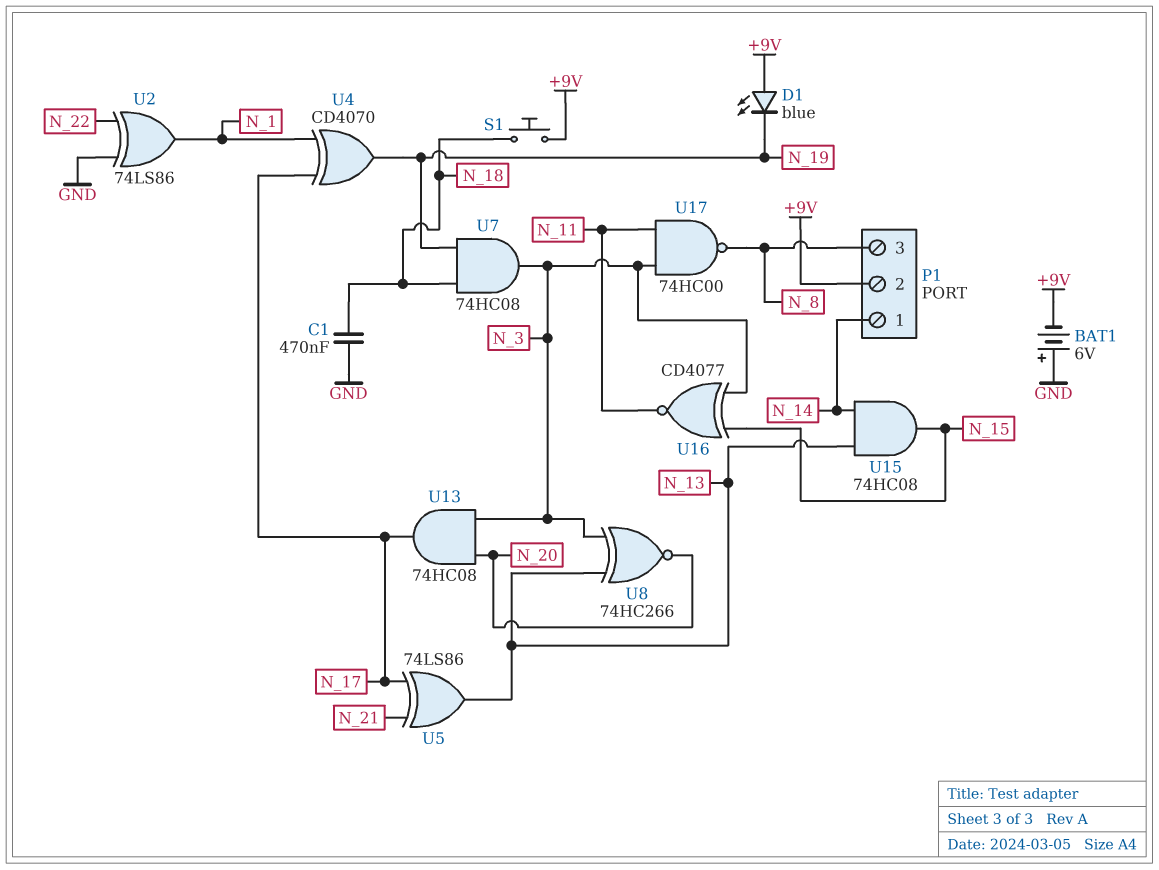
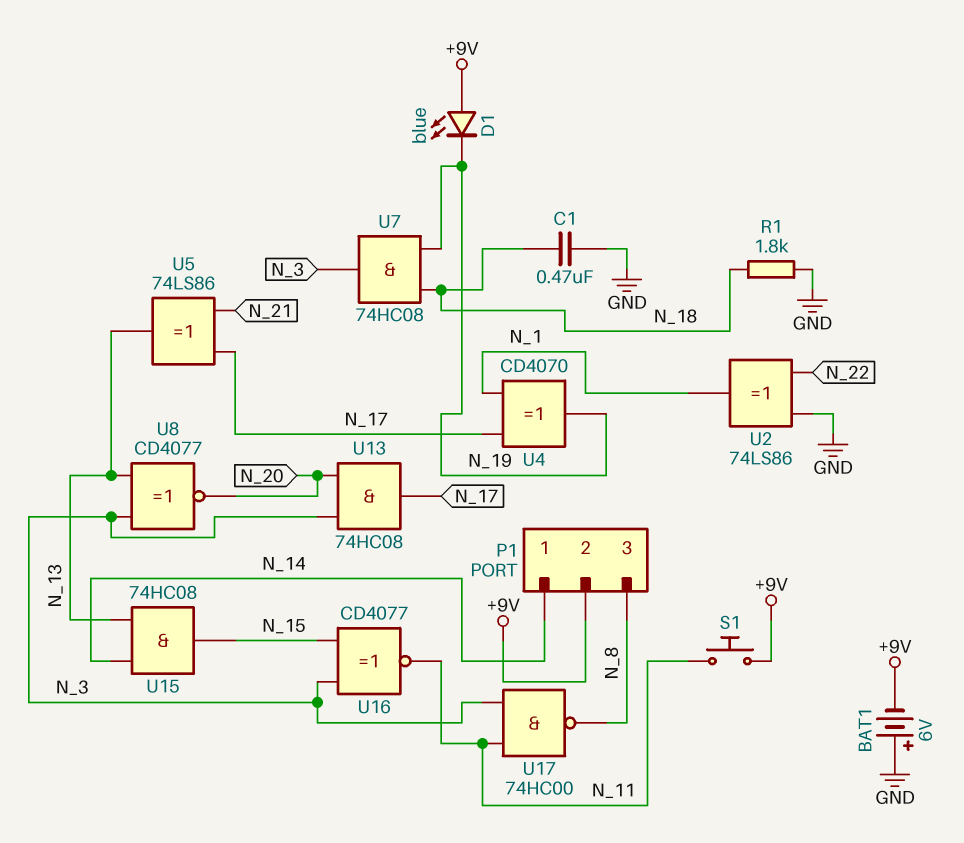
R1: none -> 1.8k (GND, N_18)
S1: button (+9V, N_18) -> button (+9V, N_11)
U8: XNOR 74HC266 (in N_3, in N_13, out N_20) -> XNOR CD4077 (in N_3, in N_13, out N_20)

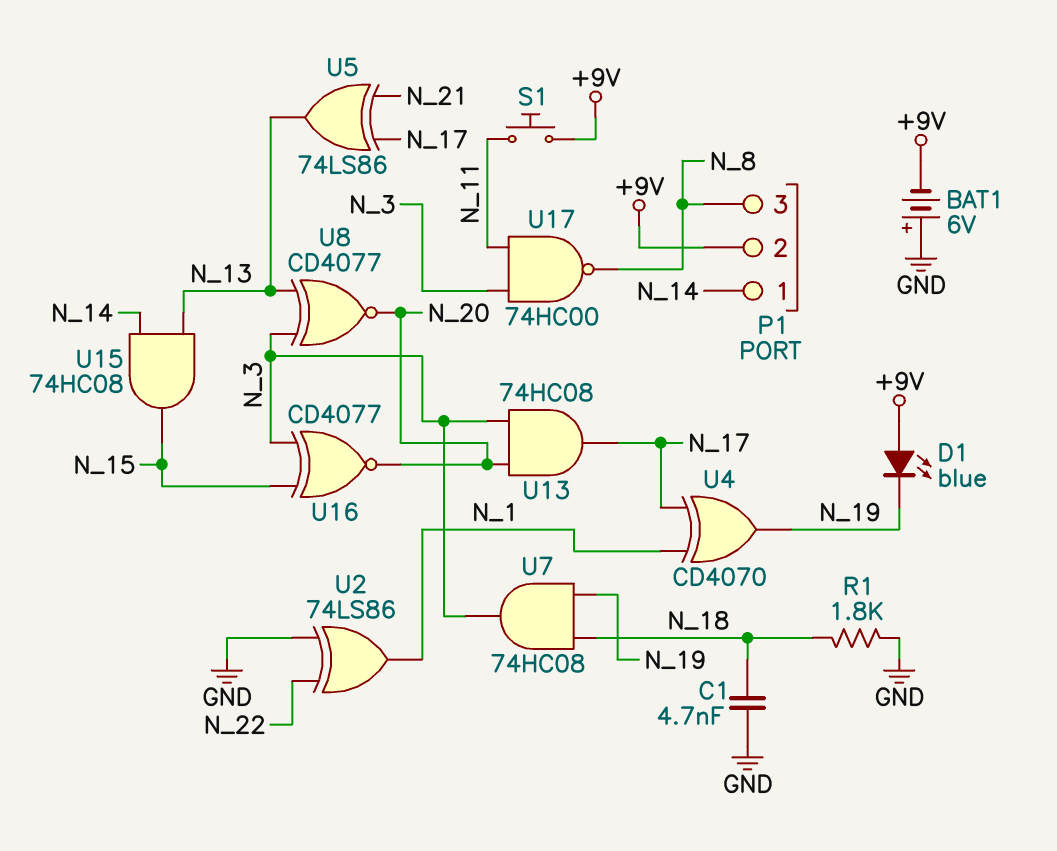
C1: 470nF (GND, N_18) -> 4.7nF (GND, N_18)
U16: XNOR CD4077 (in N_3, in N_15, out N_11) -> XNOR CD4077 (in N_3, in N_15, out N_20)

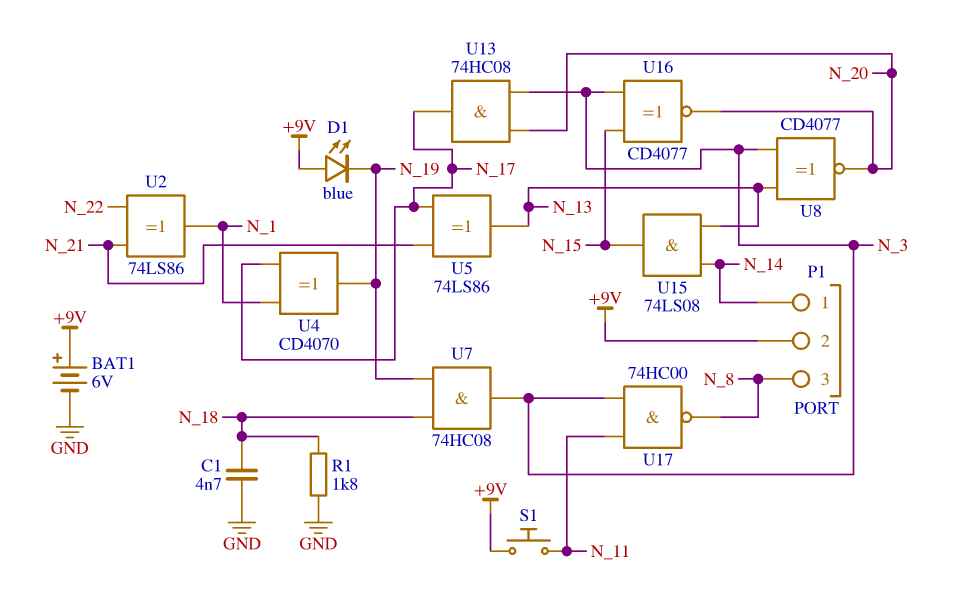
BAT1: 6V (plus GND, minus +9V) -> 6V (plus +9V, minus GND)
U2: XOR 74LS86 (in GND, in N_22, out N_1) -> XOR 74LS86 (in N_21, in N_22, out N_1)
U15: AND 74HC08 (in N_13, in N_14, out N_15) -> AND 74LS08 (in N_13, in N_14, out N_15)

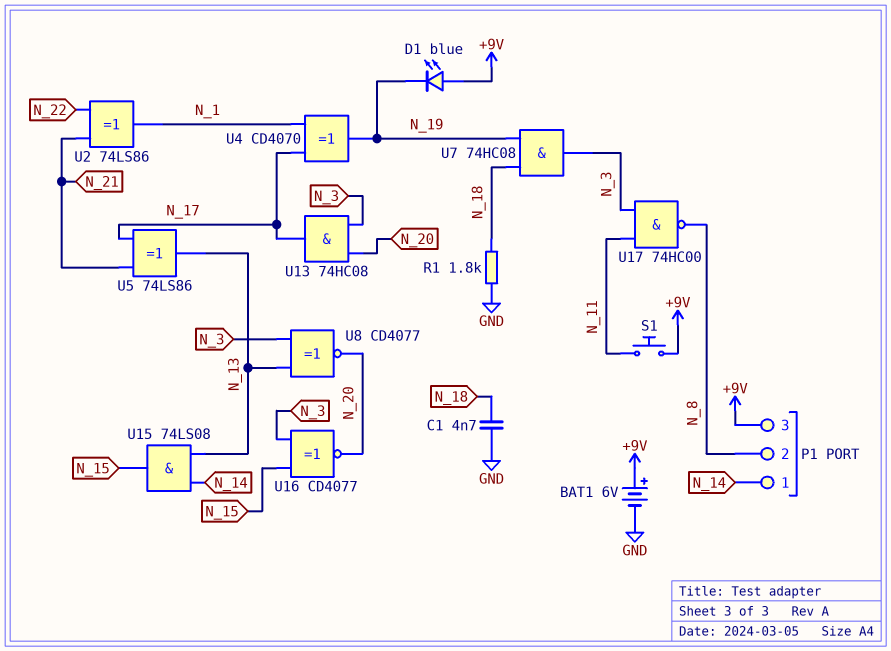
P1 pin 2: +9V -> N_8
P1 pin 3: N_8 -> +9V

